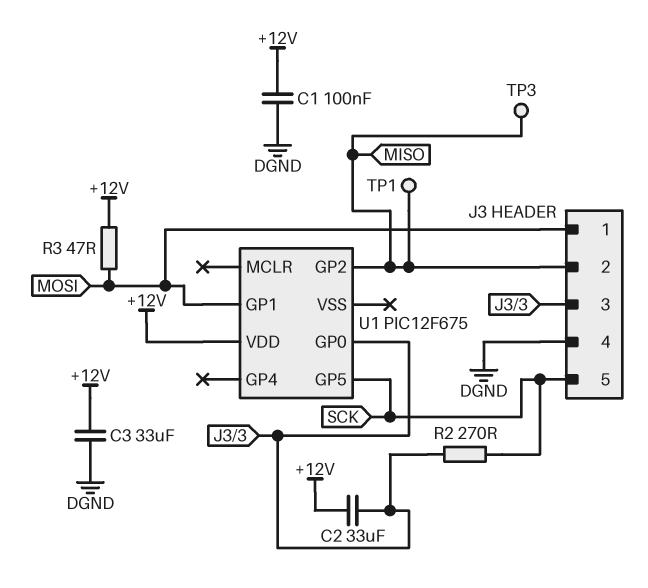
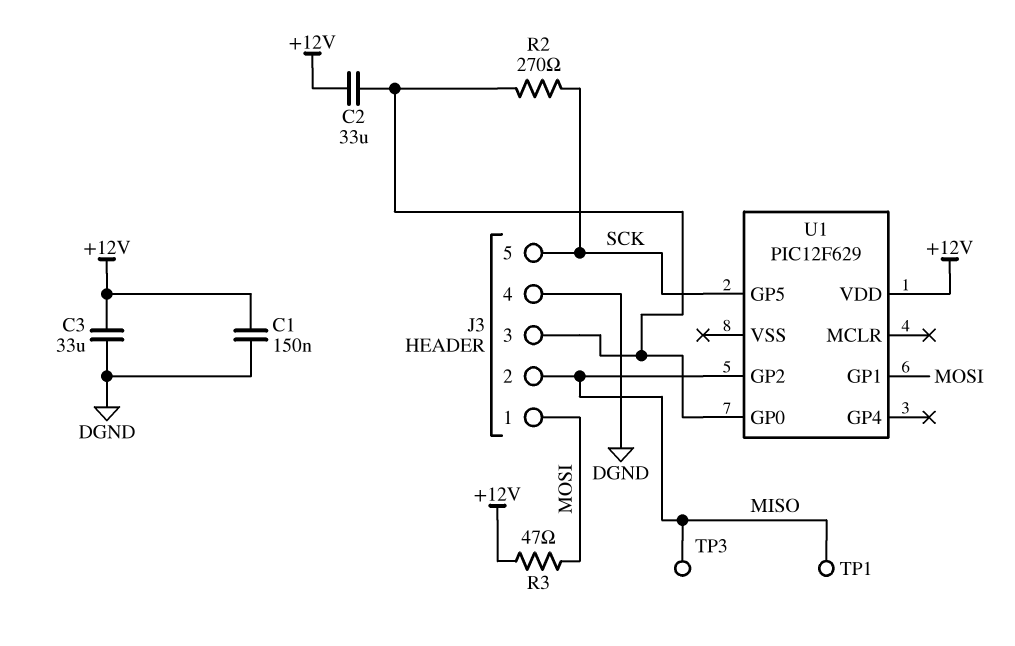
C1: 100nF (+12V, DGND) -> 150nF (+12V, DGND)
U1: PIC12F675 -> PIC12F629

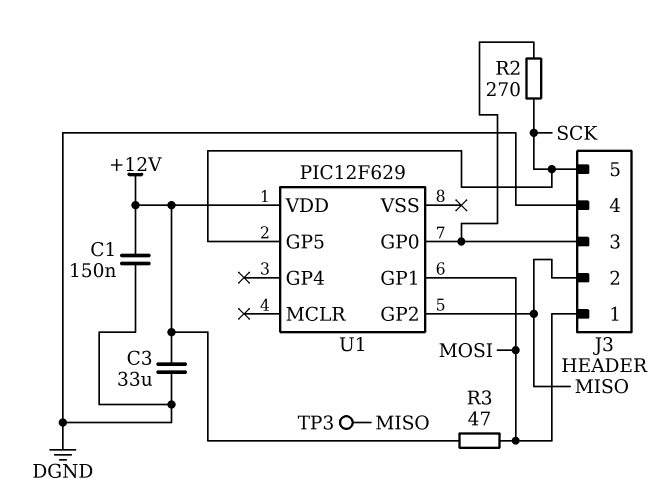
C2: 33uF (+12V, J3/3) -> none
TP1: test point (MISO) -> none

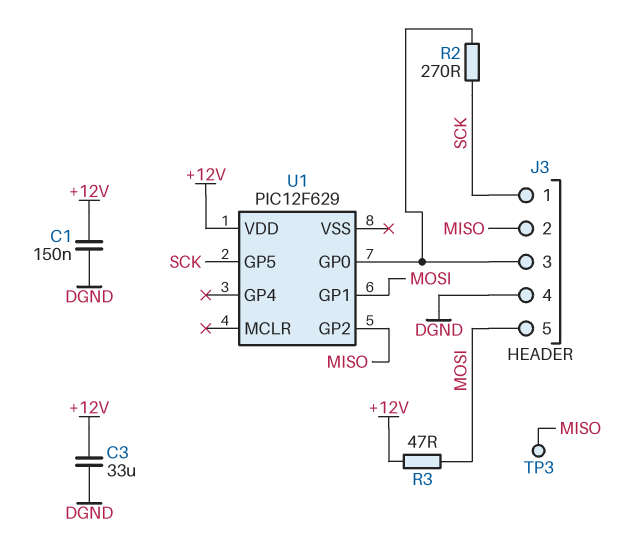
J3 pin 1: MOSI -> SCK
J3 pin 5: SCK -> MOSI

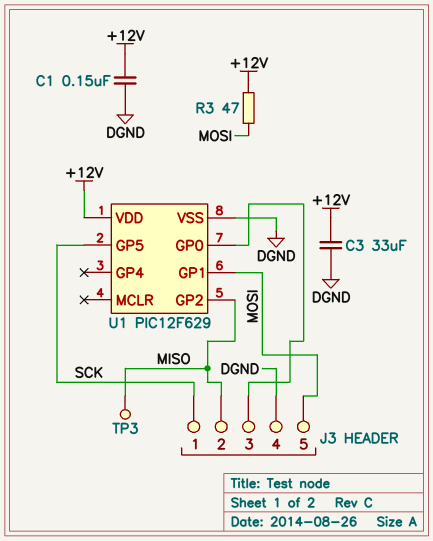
R2: 270 (J3/3, SCK) -> none
U1 pin VSS: none -> DGND

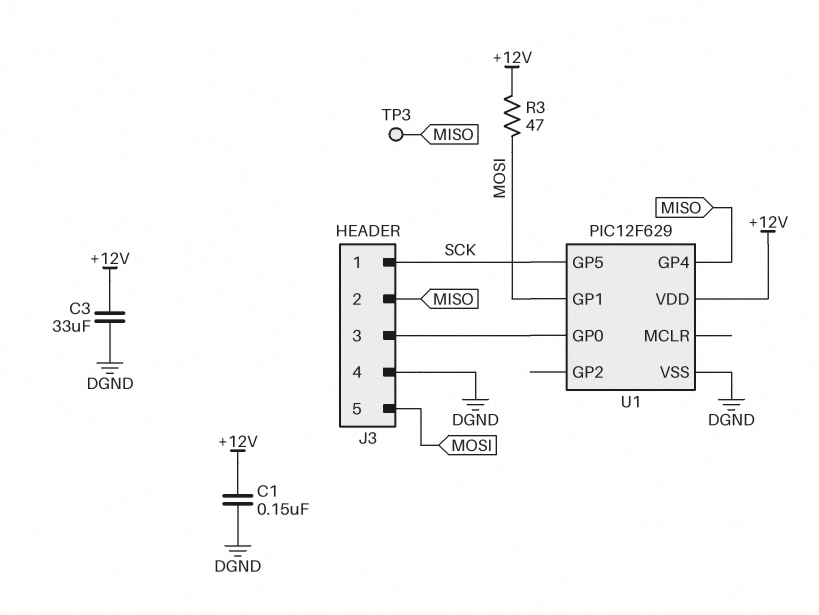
U1 pin GP2: MISO -> none
U1 pin GP4: none -> MISO

